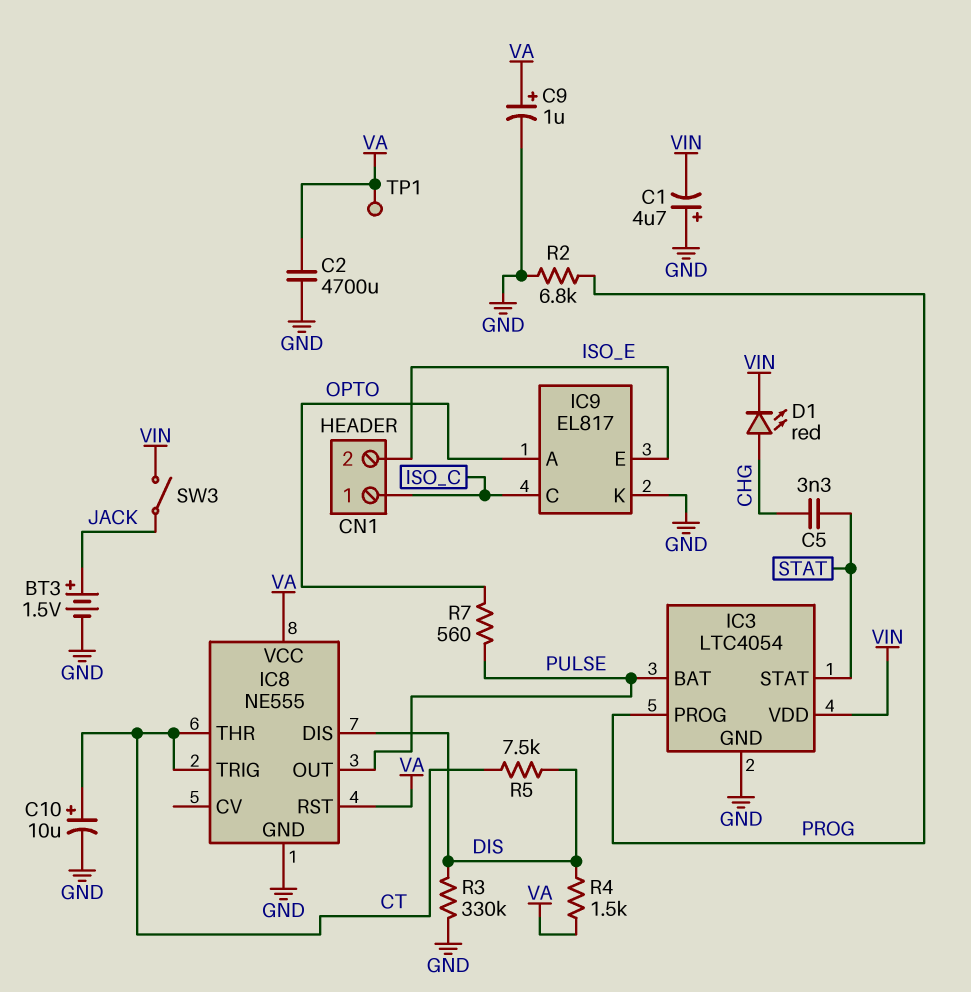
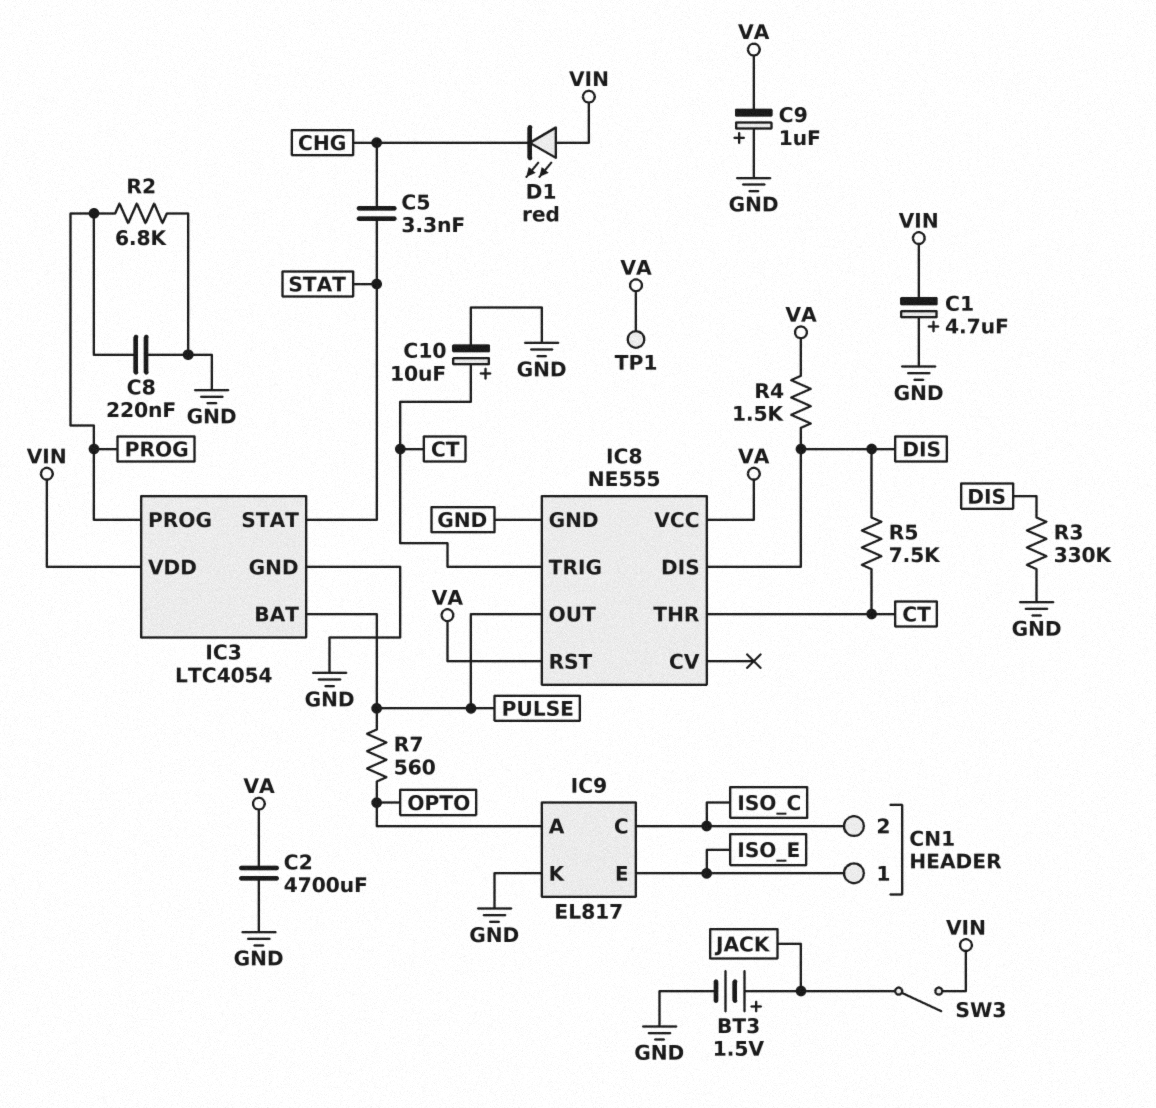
C8: none -> 220nF (GND, PROG)
C9: 1uF (plus VA, minus GND) -> 1uF (plus GND, minus VA)
CN1 pin 1: ISO_C -> ISO_E
CN1 pin 2: ISO_E -> ISO_C
D1: LED red (A CHG, K VIN) -> LED red (A VIN, K CHG)

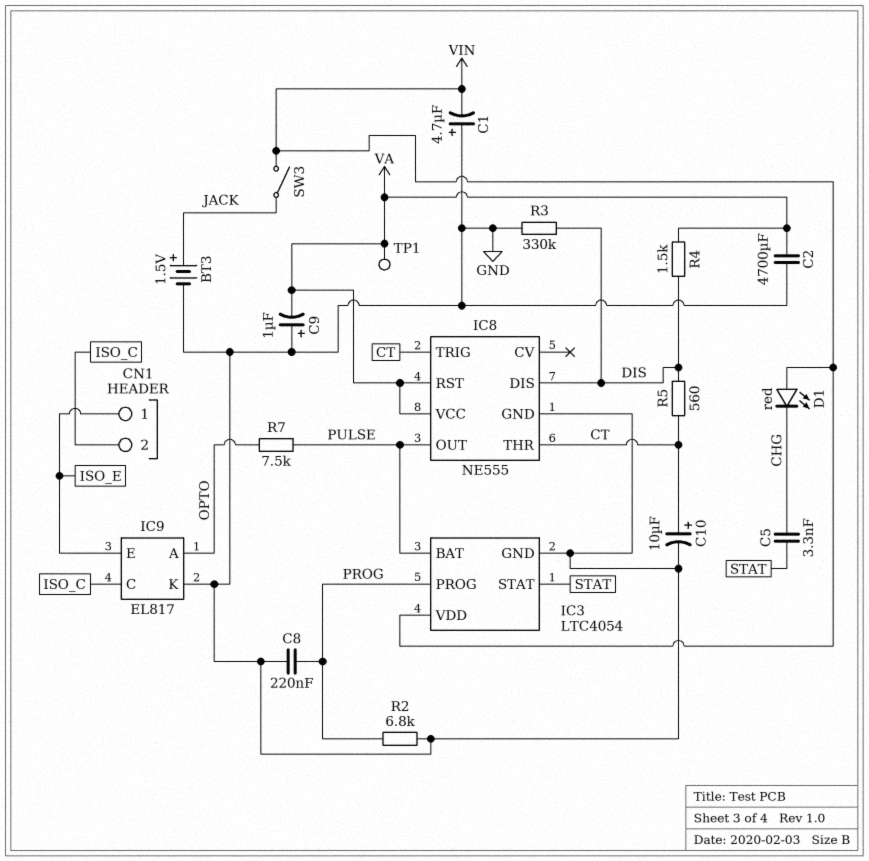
R5: 7.5k (CT, DIS) -> 560 (CT, DIS)
R7: 560 (OPTO, PULSE) -> 7.5k (OPTO, PULSE)

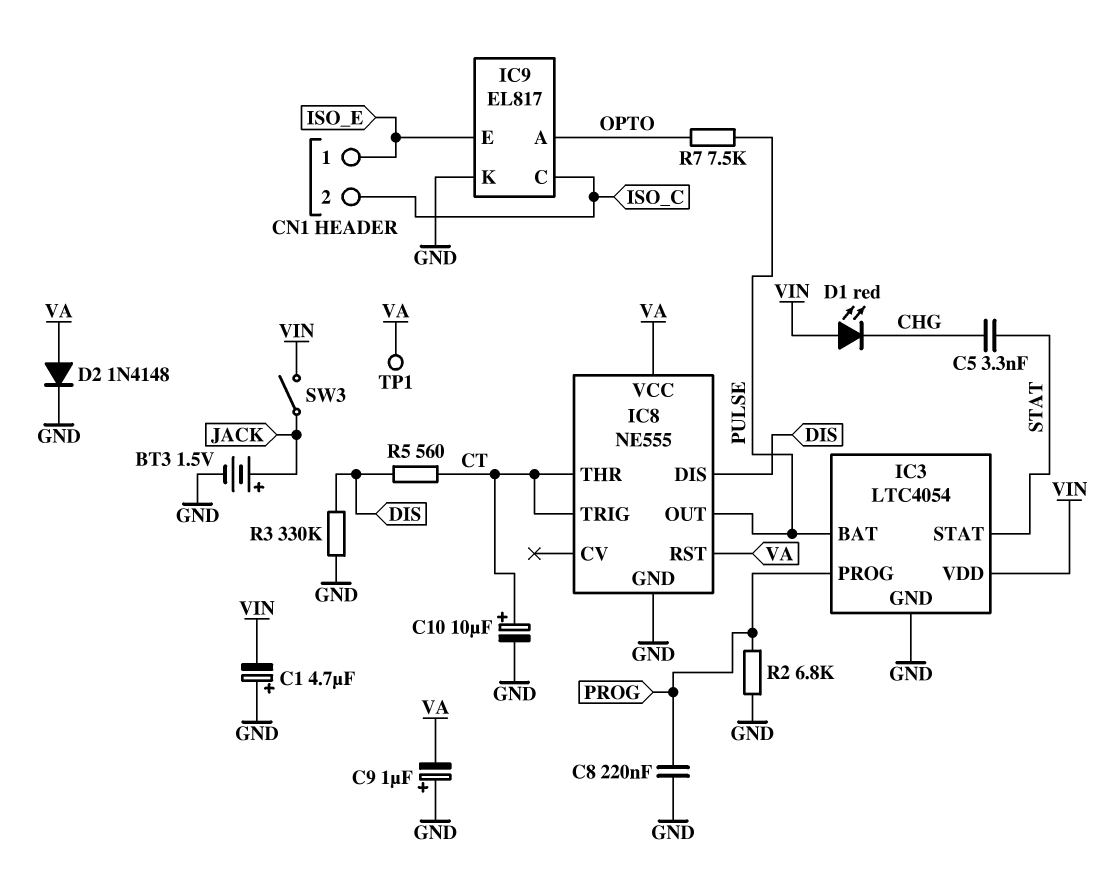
C2: 4700uF (GND, VA) -> none
D2: none -> diode 1N4148 (A VA, K GND)
R4: 1.5k (DIS, VA) -> none

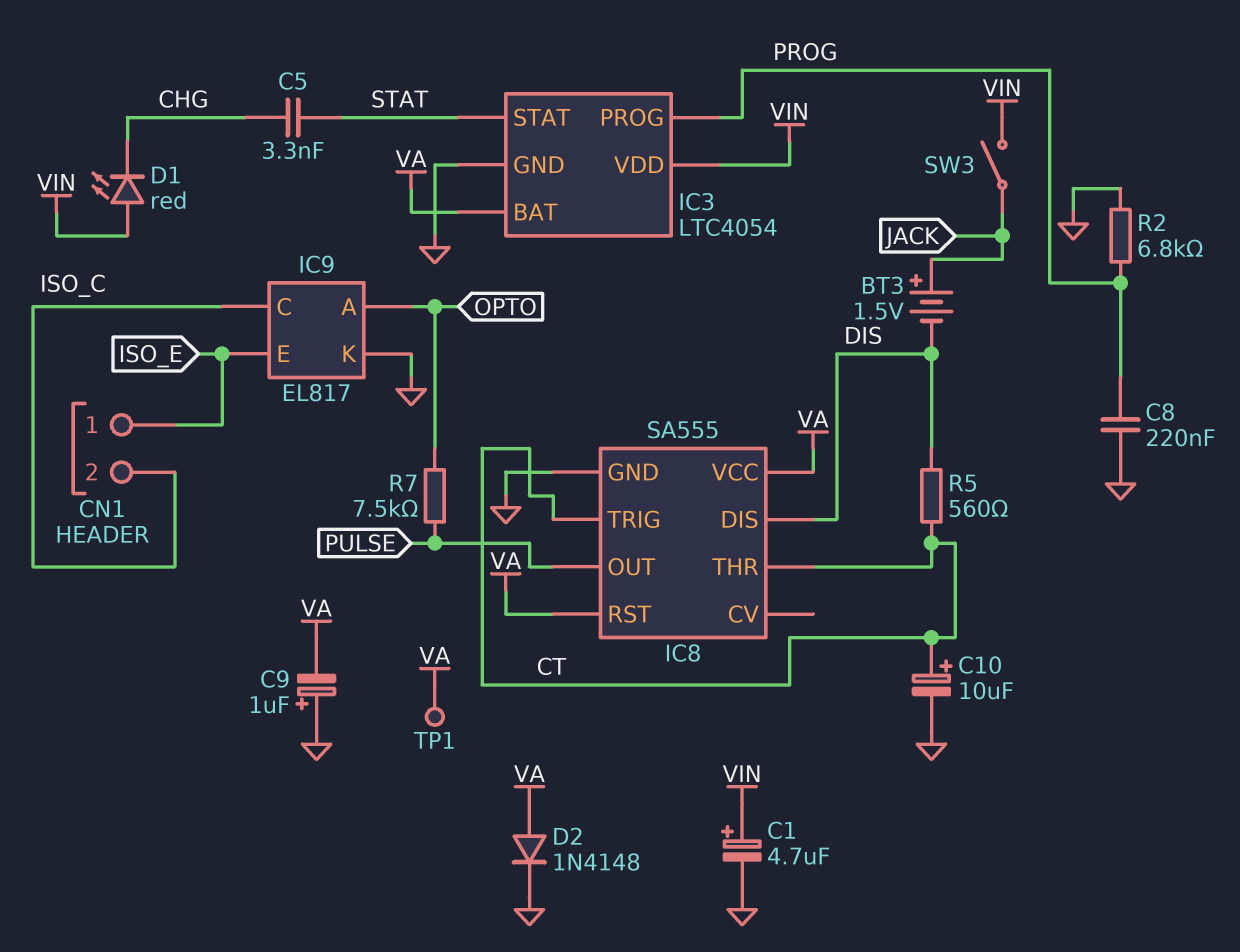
BT3: 1.5V (plus JACK, minus GND) -> 1.5V (plus JACK, minus DIS)
C1: 4.7uF (plus GND, minus VIN) -> 4.7uF (plus VIN, minus GND)
IC3 pin BAT: PULSE -> VA
IC8: NE555 -> SA555
R3: 330k (DIS, GND) -> none

